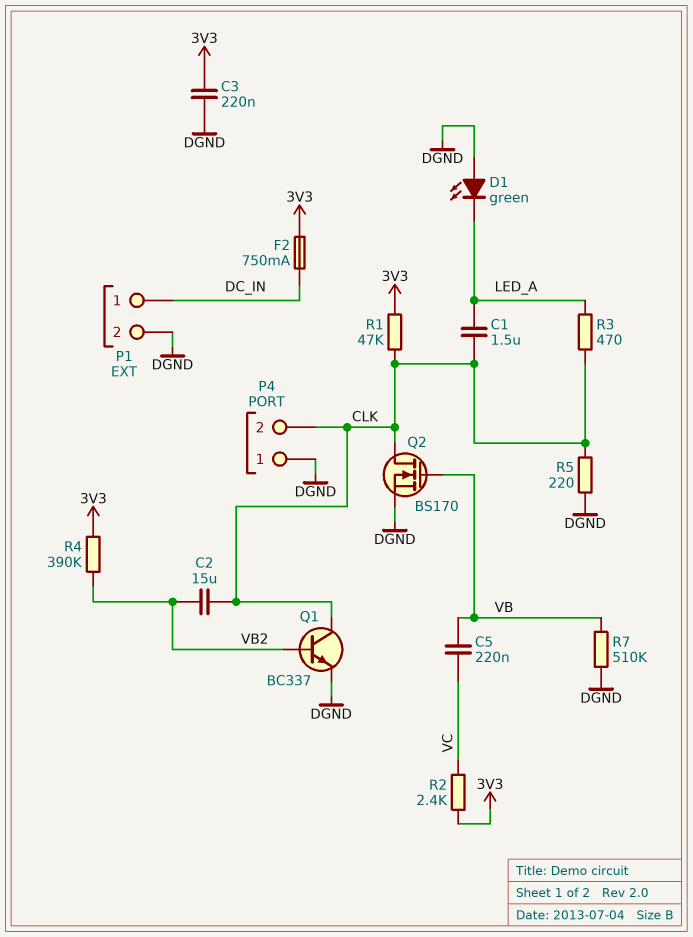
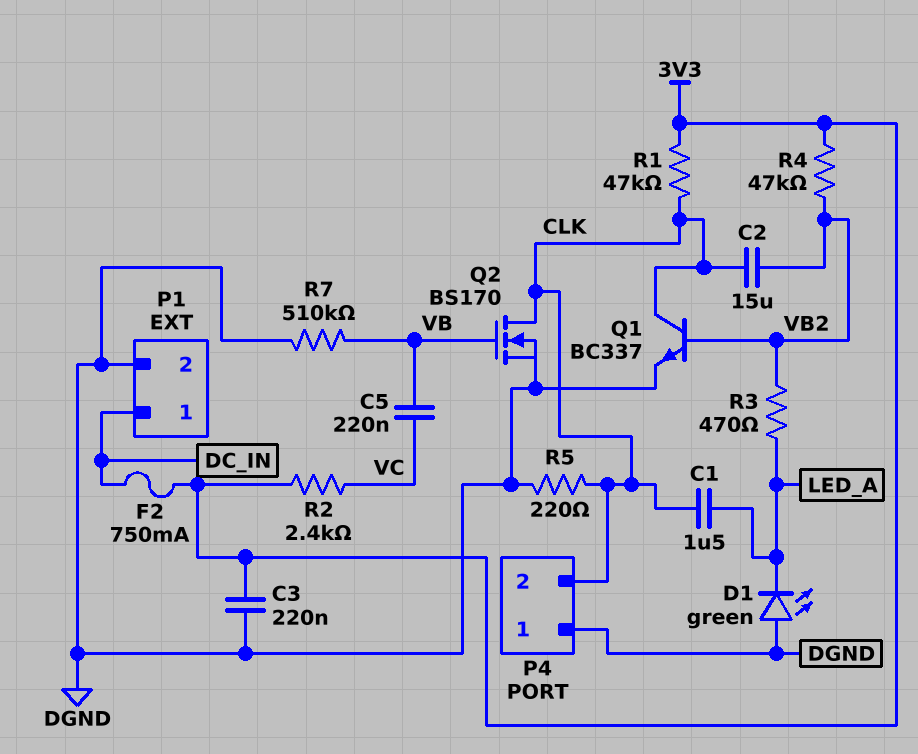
R3: 470 (CLK, LED_A) -> 470 (LED_A, VB2)
R4: 390k (3V3, VB2) -> 47k (3V3, VB2)

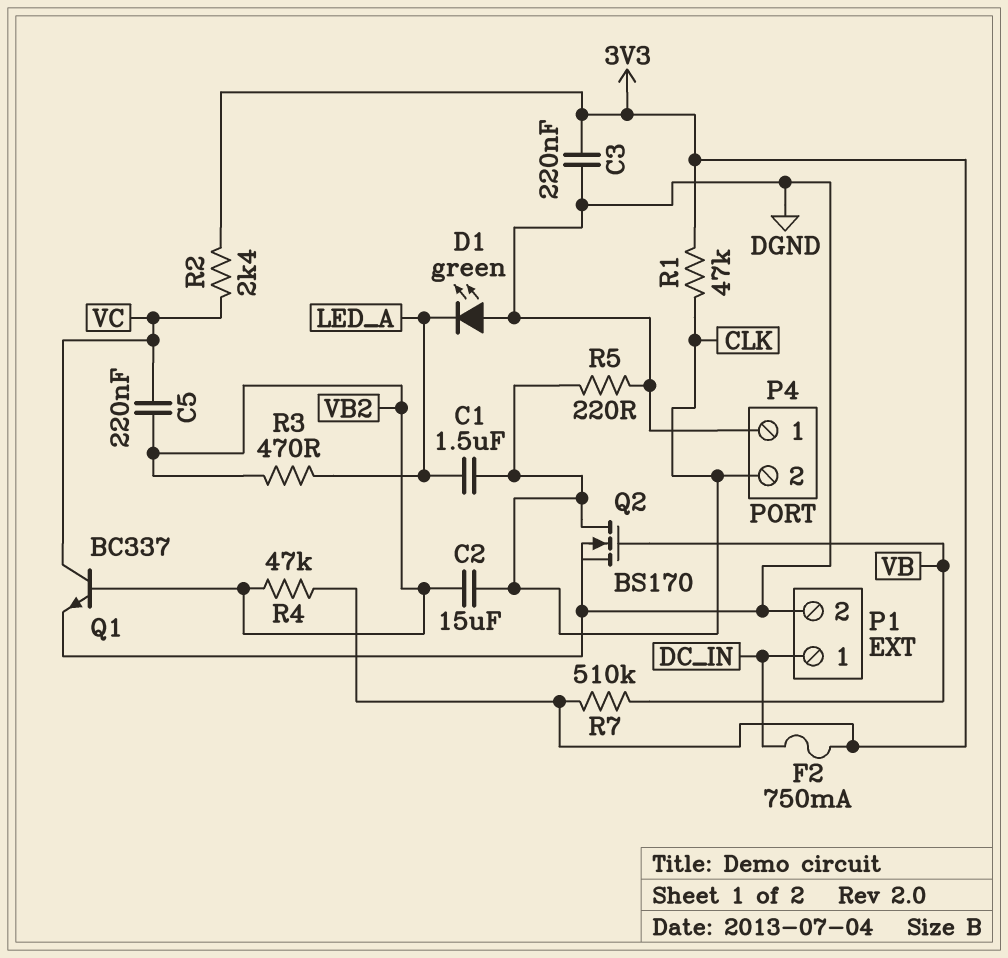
C5: 220nF (VB, VC) -> 220nF (VB2, VC)
Q1: NPN BC337 (B VB2, C CLK, E DGND) -> NPN BC337 (B VB2, C VC, E DGND)
R7: 510k (DGND, VB) -> 510k (3V3, VB)

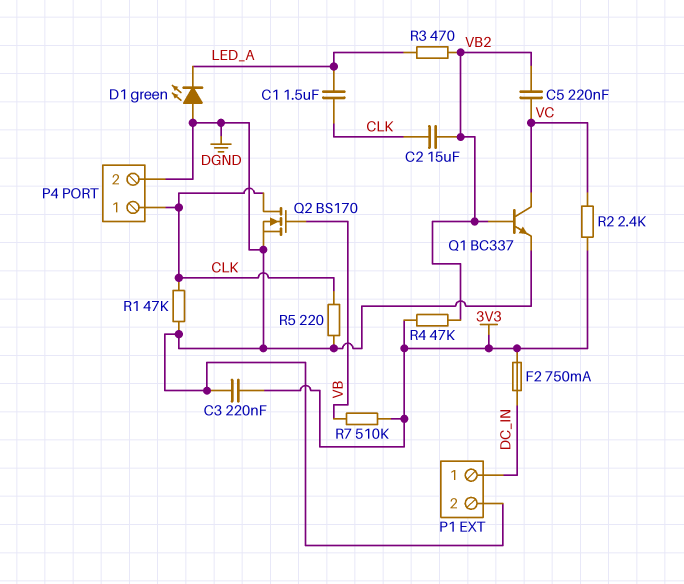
P4 pin 1: DGND -> CLK
P4 pin 2: CLK -> DGND
R1: 47k (3V3, CLK) -> 47k (CLK, DGND)

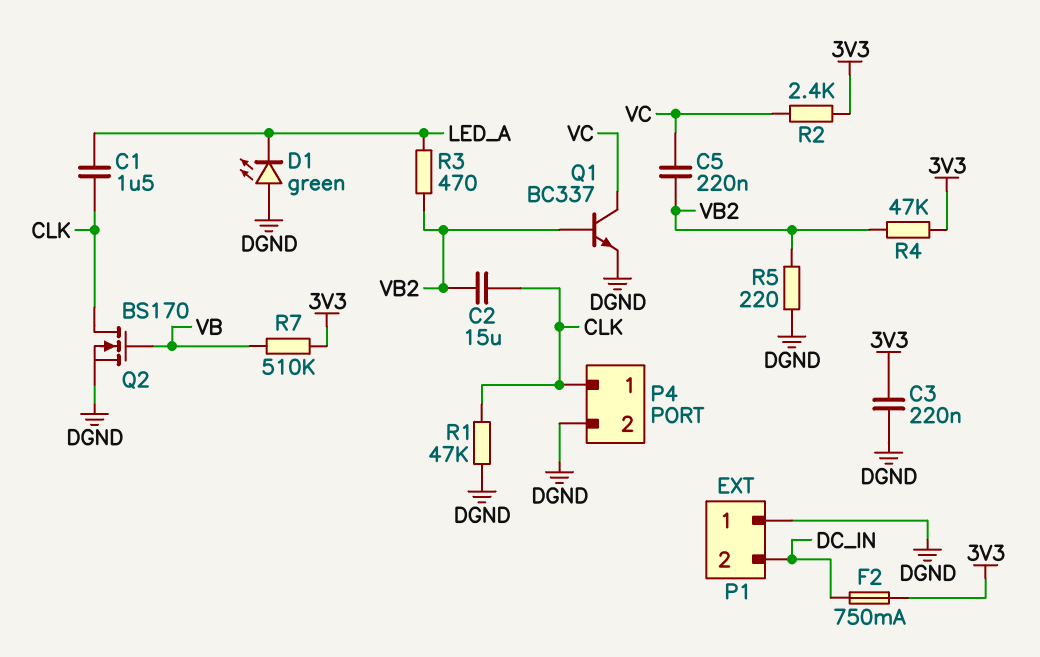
P1 pin 1: DC_IN -> DGND
P1 pin 2: DGND -> DC_IN
R5: 220 (CLK, DGND) -> 220 (DGND, VB2)

